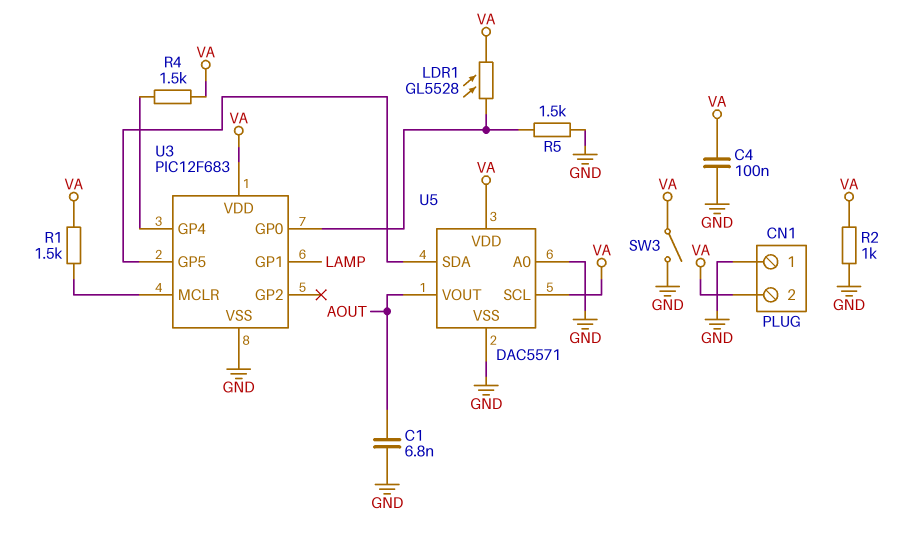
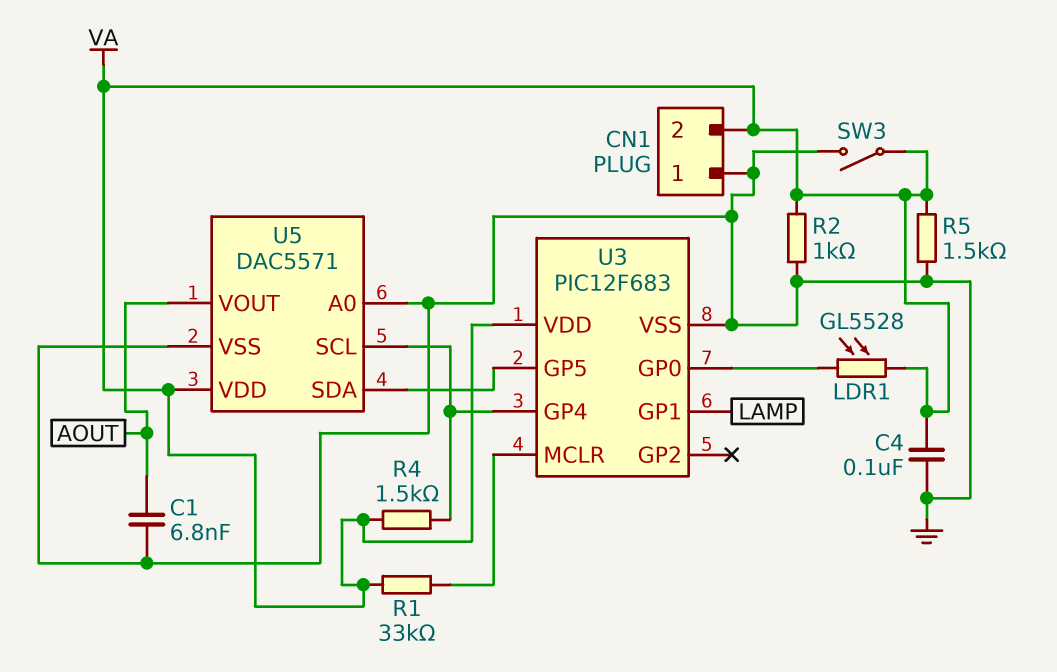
R1: 1.5k (U3/MCLR, VA) -> 33k (U3/MCLR, VA)
R5: 1.5k (GND, U3/GP0) -> 1.5k (GND, VA)
U5 pin SCL: VA -> U3/GP4

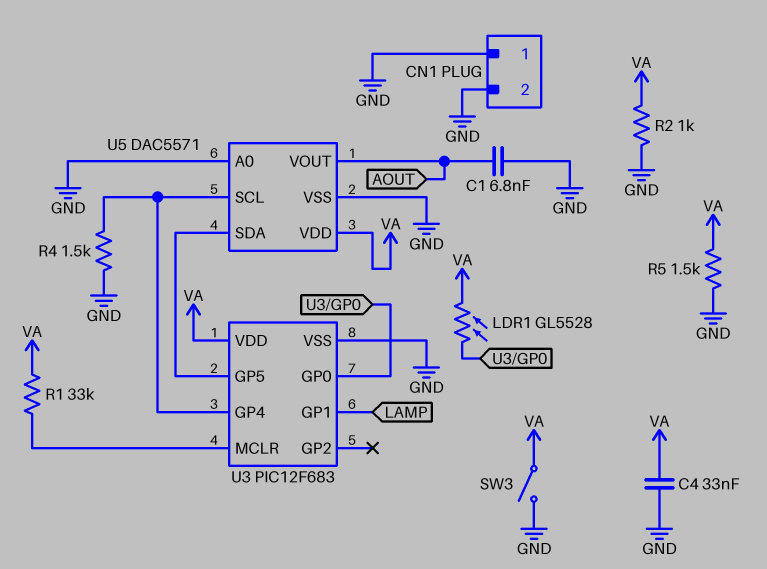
C4: 100nF (GND, VA) -> 33nF (GND, VA)
CN1 pin 2: VA -> GND
R4: 1.5k (U3/GP4, VA) -> 1.5k (GND, U3/GP4)

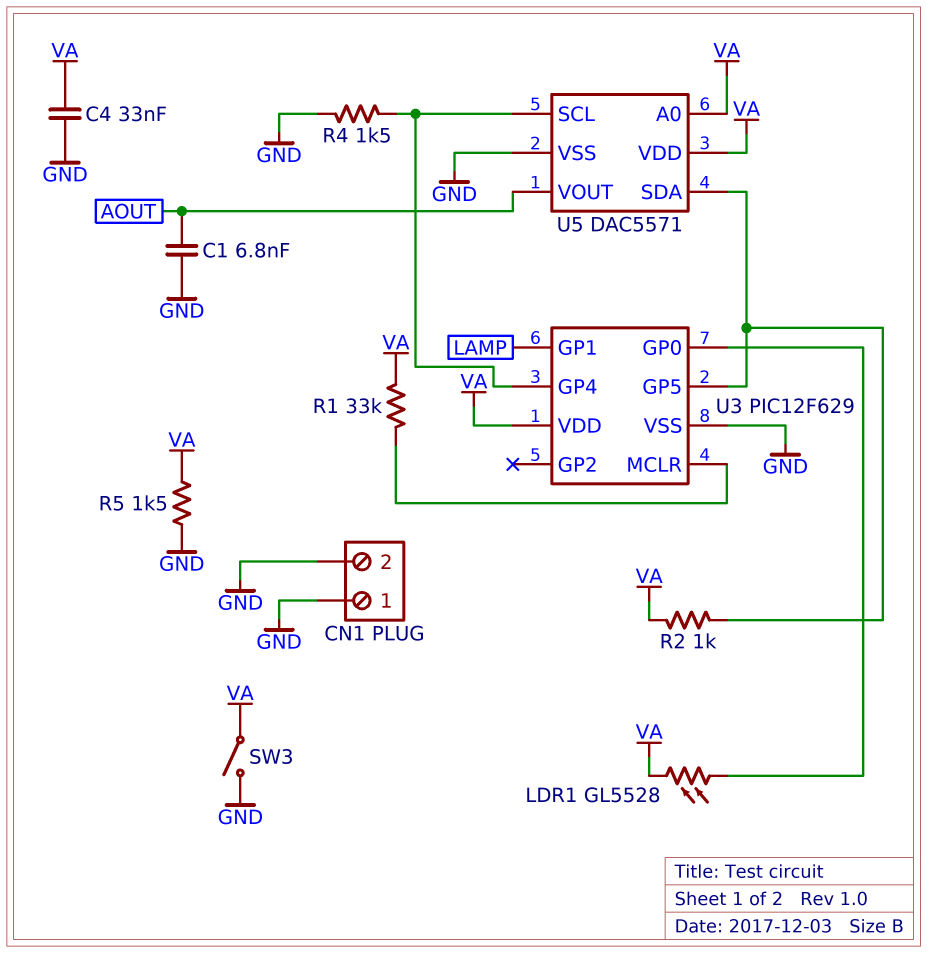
R2: 1k (GND, VA) -> 1k (U3/GP5, VA)
U3: PIC12F683 -> PIC12F629
U5 pin A0: GND -> VA

